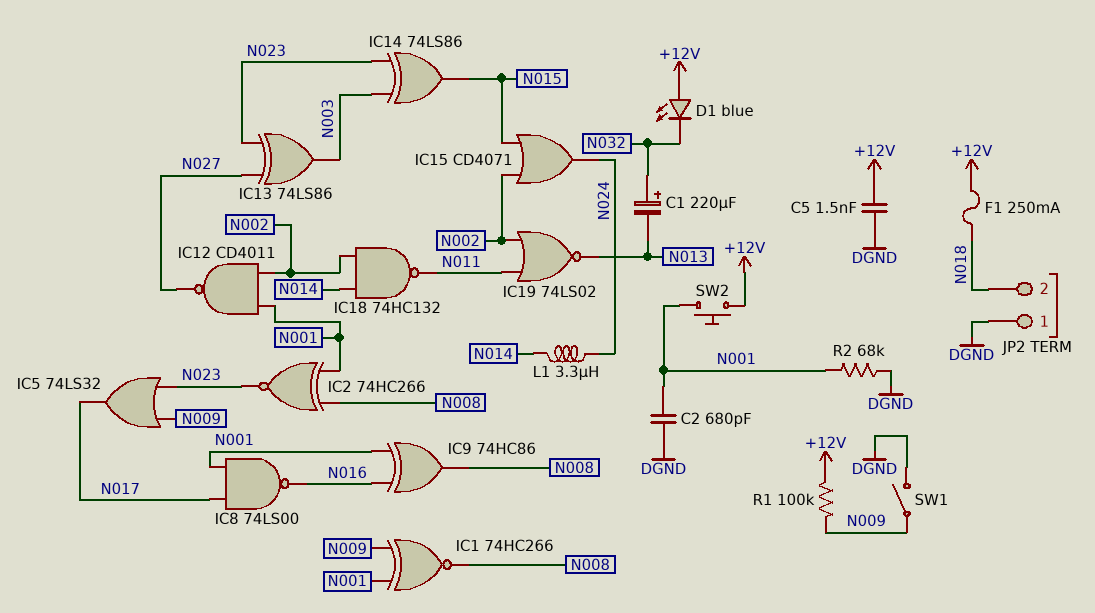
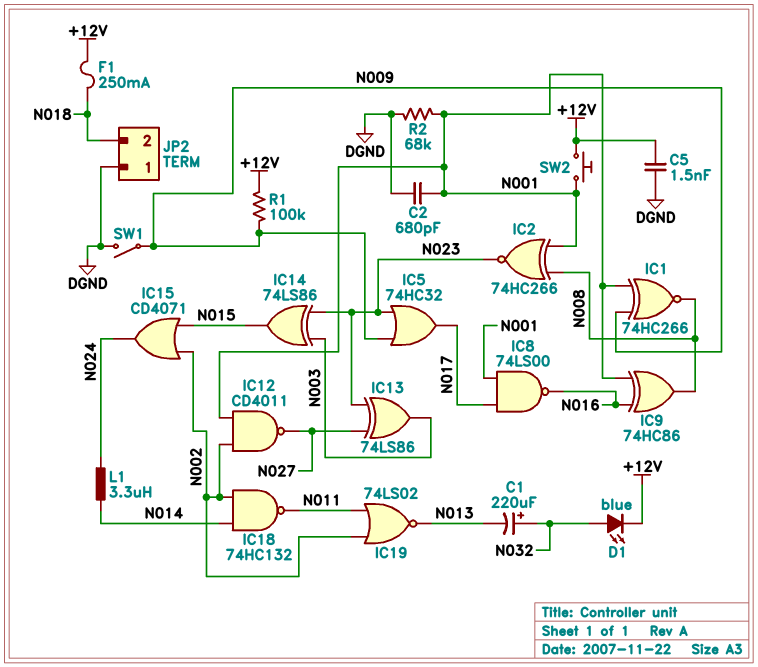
D1: LED blue (A +12V, K N032) -> LED blue (A N032, K +12V)
IC5: OR 74LS32 (in N009, in N023, out N017) -> OR 74HC32 (in N009, in N023, out N017)

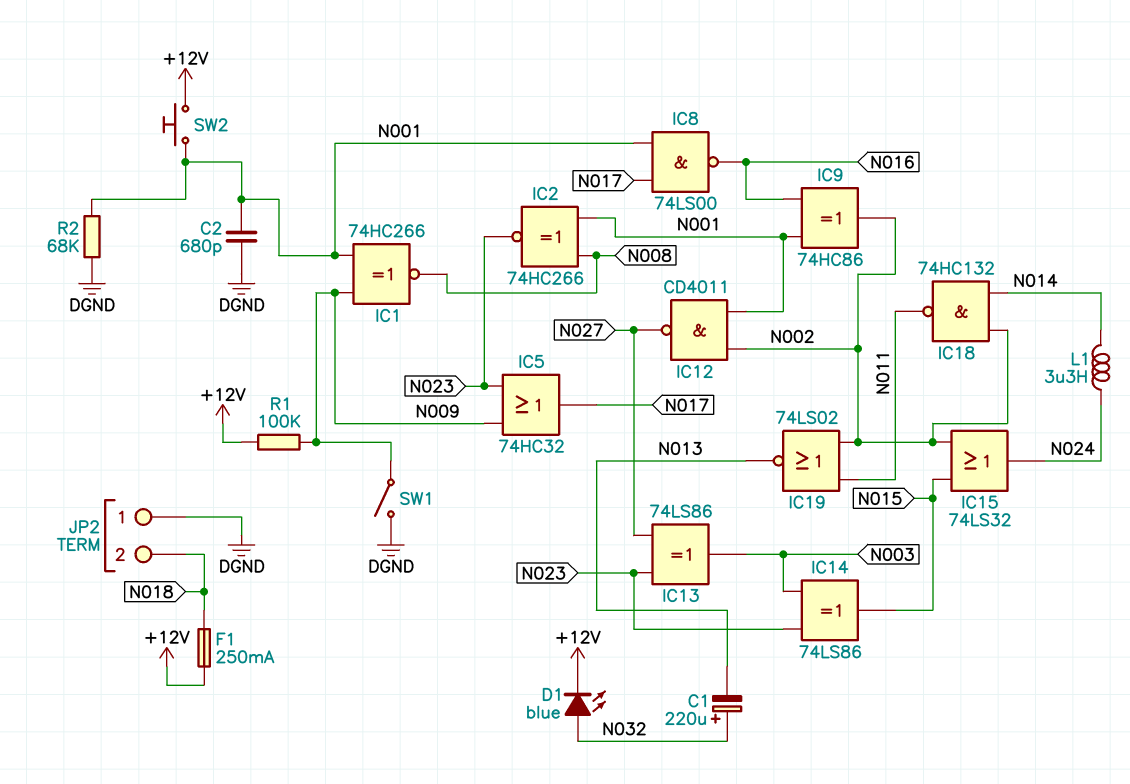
C5: 1.5nF (+12V, DGND) -> none
IC9: XOR 74HC86 (in N001, in N016, out N008) -> XOR 74HC86 (in N001, in N016, out N002)
IC15: OR CD4071 (in N002, in N015, out N024) -> OR 74LS32 (in N002, in N015, out N024)

